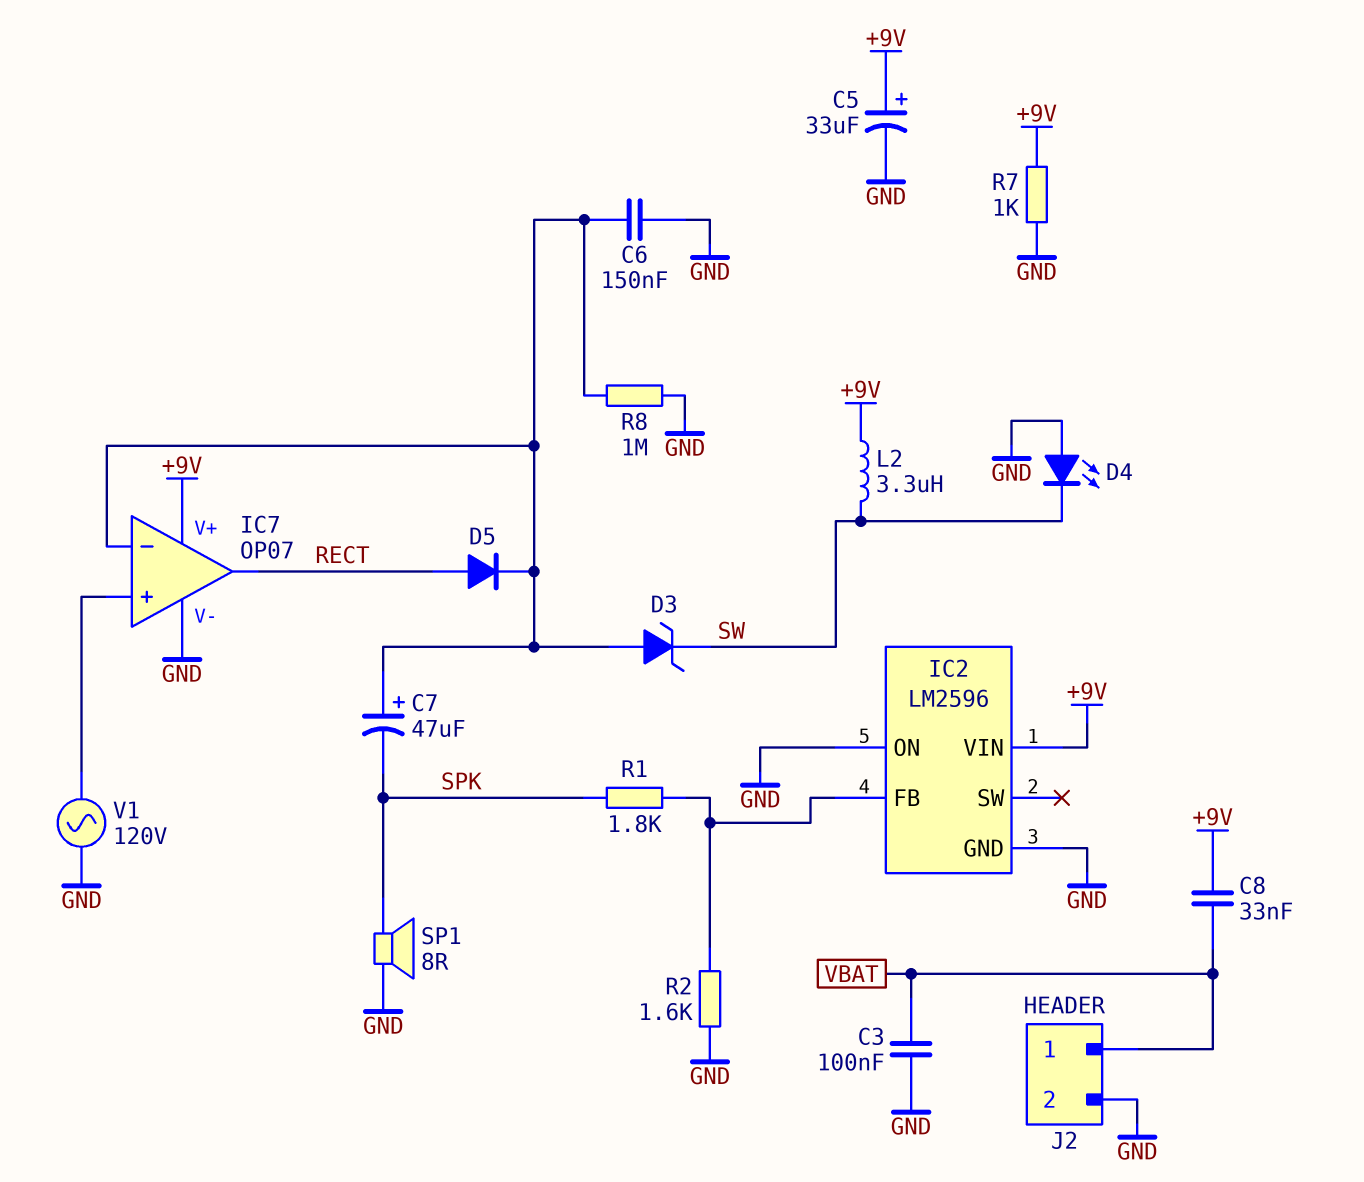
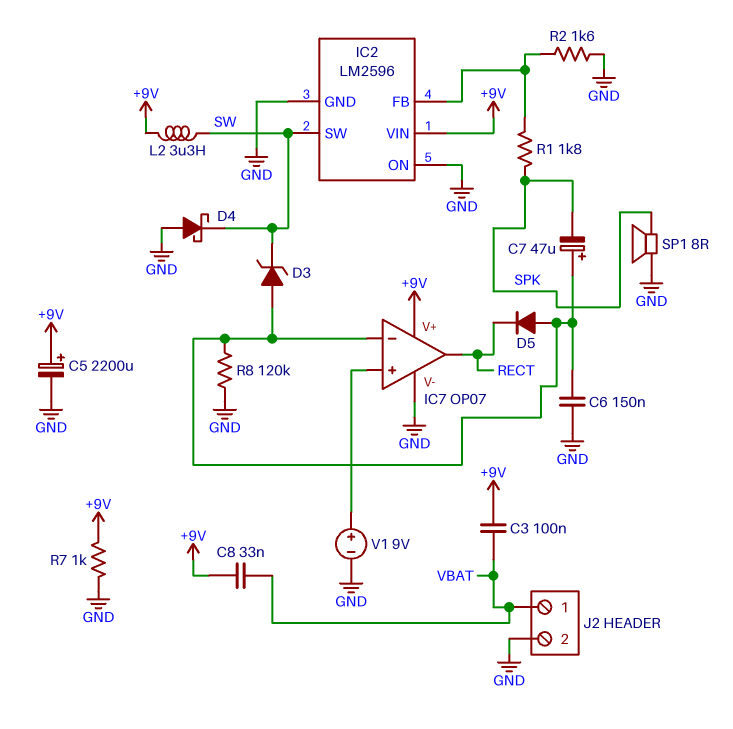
C3: 100nF (GND, VBAT) -> 100nF (+9V, VBAT)
C5: 33uF (plus +9V, minus GND) -> 2200uF (plus +9V, minus GND)
D4: LED (A GND, K SW) -> schottky (A GND, K SW)
D5: diode (A RECT, K IC7/in-) -> diode (A IC7/in-, K RECT)
IC2 pin SW: none -> SW
R8: 1M (GND, IC7/in-) -> 120k (GND, IC7/in-)
V1: AC 120V (GND, IC7/in+) -> 9V (plus IC7/in+, minus GND)

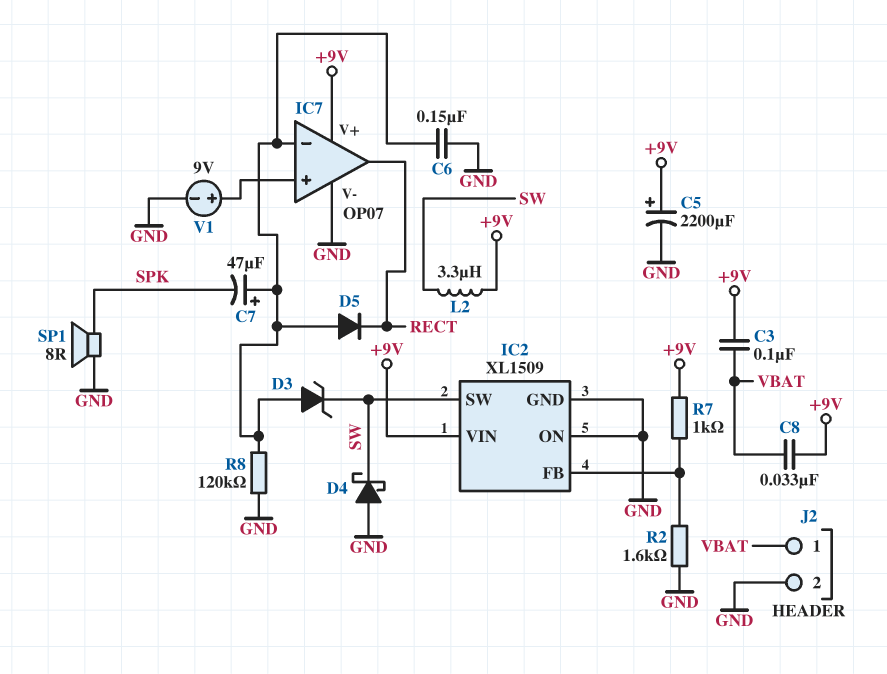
IC2: LM2596 -> XL1509
R1: 1.8k (IC2/FB, SPK) -> none
R7: 1k (+9V, GND) -> 1k (+9V, IC2/FB)

